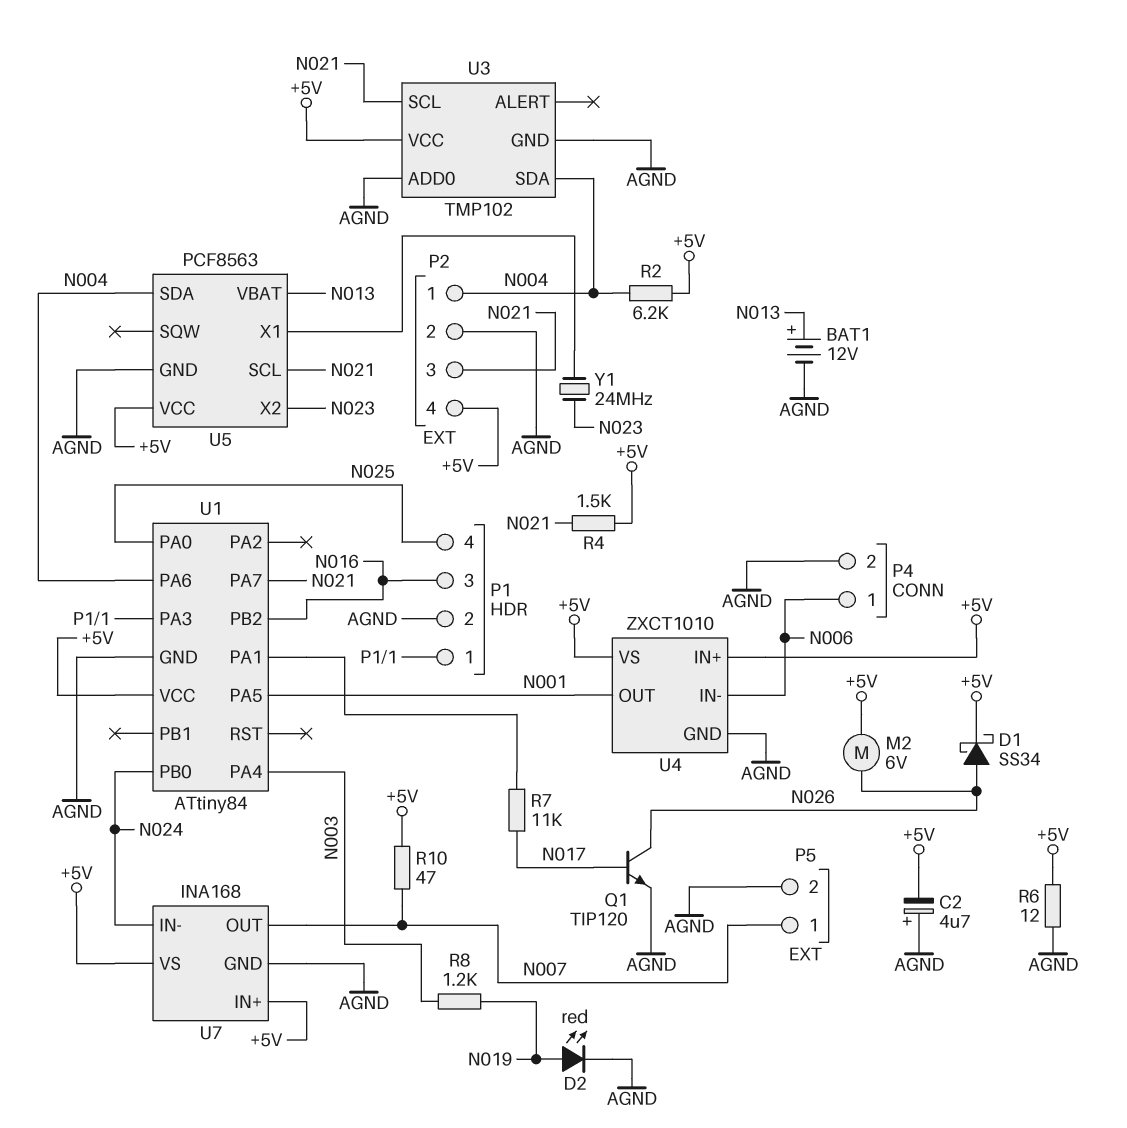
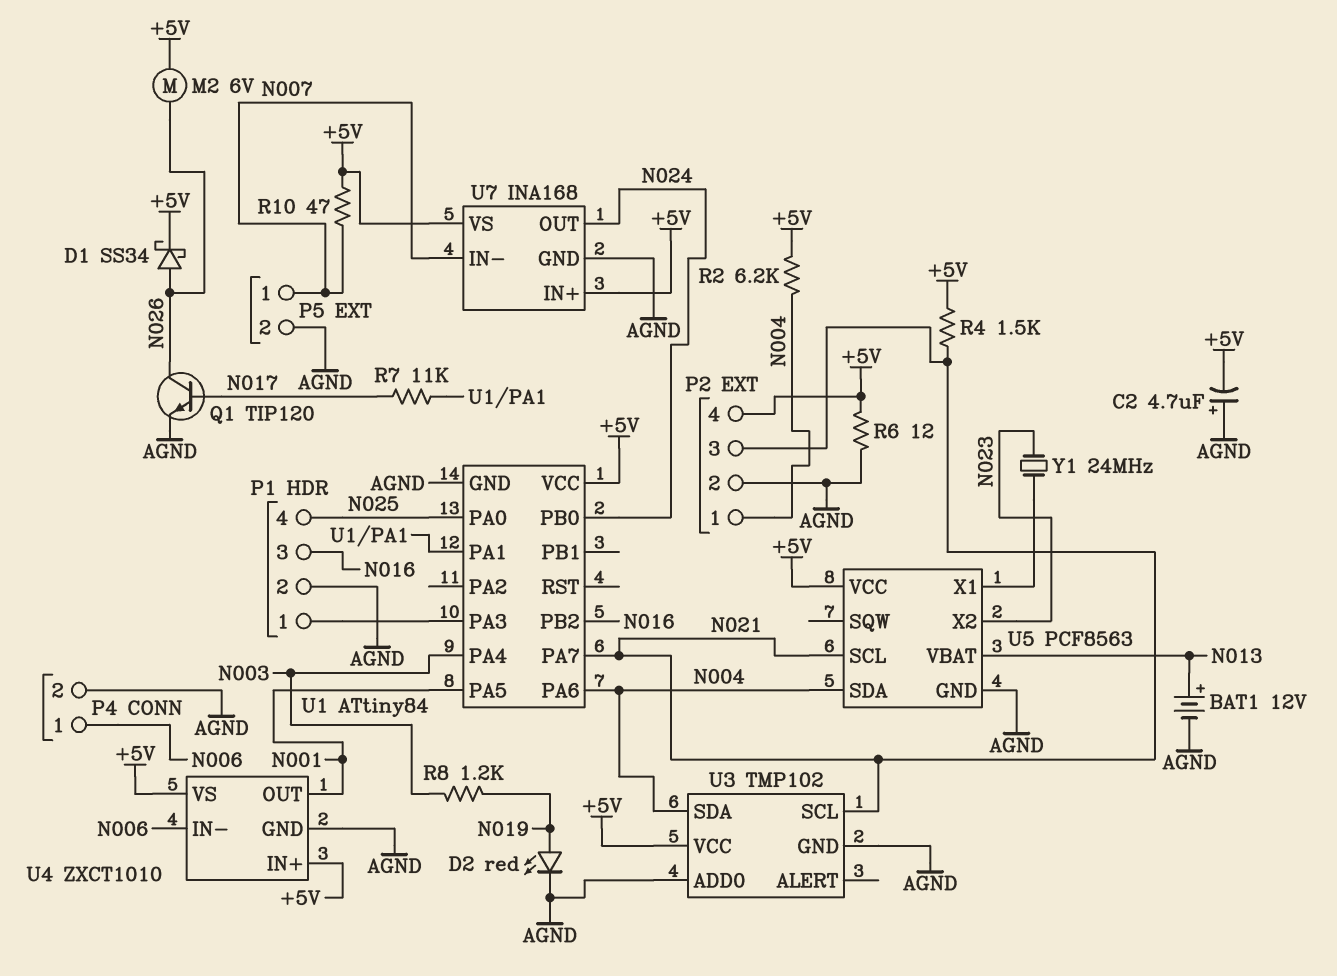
U7 pin IN-: N024 -> N007
U7 pin OUT: N007 -> N024

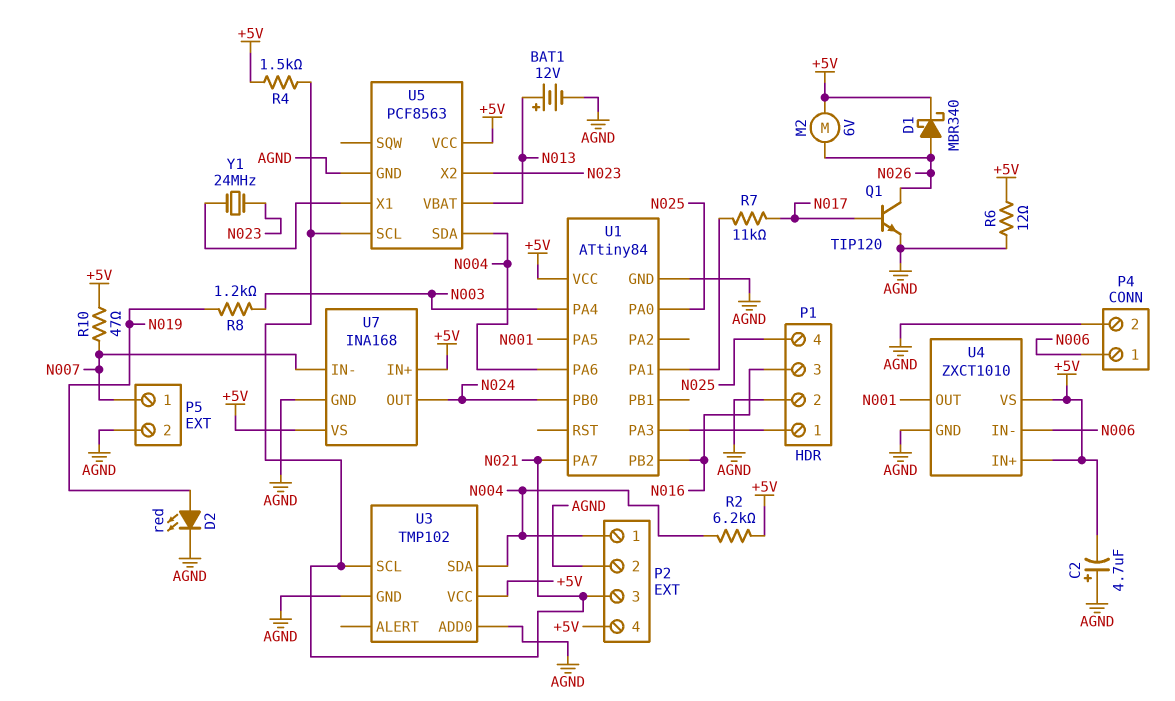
D1: schottky SS34 (A N026, K +5V) -> schottky MBR340 (A N026, K +5V)

